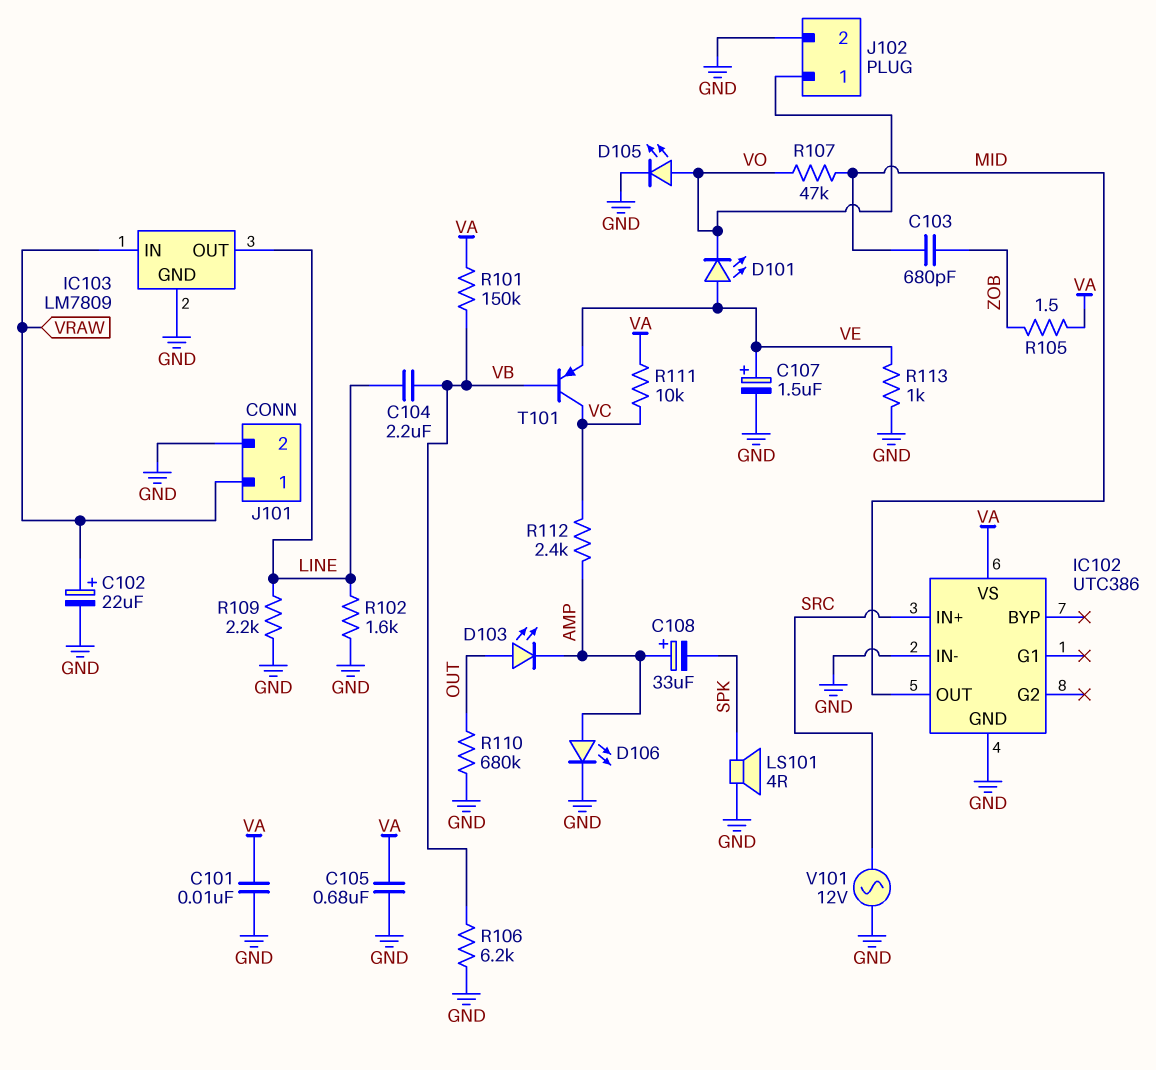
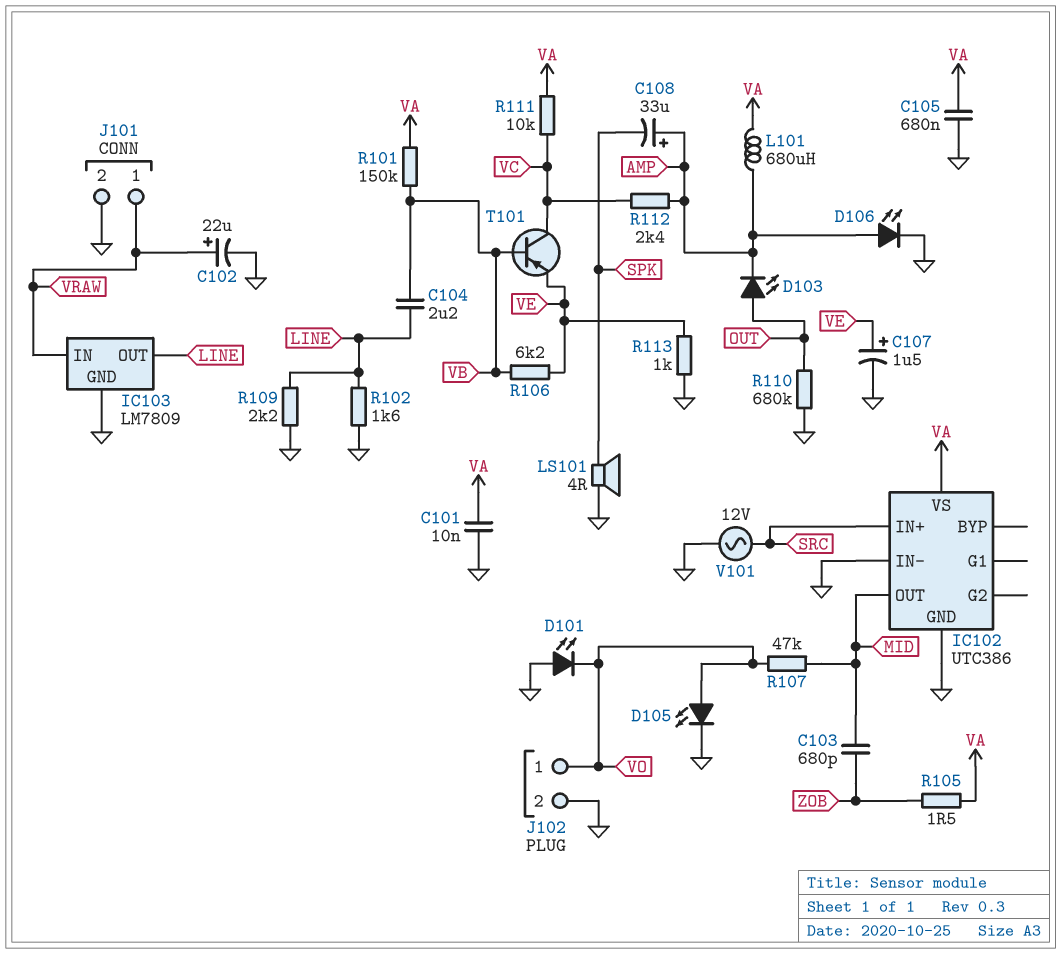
D101: LED (A VE, K VO) -> LED (A GND, K VO)
L101: none -> 680uH (AMP, VA)
R106: 6.2k (GND, VB) -> 6.2k (VB, VE)

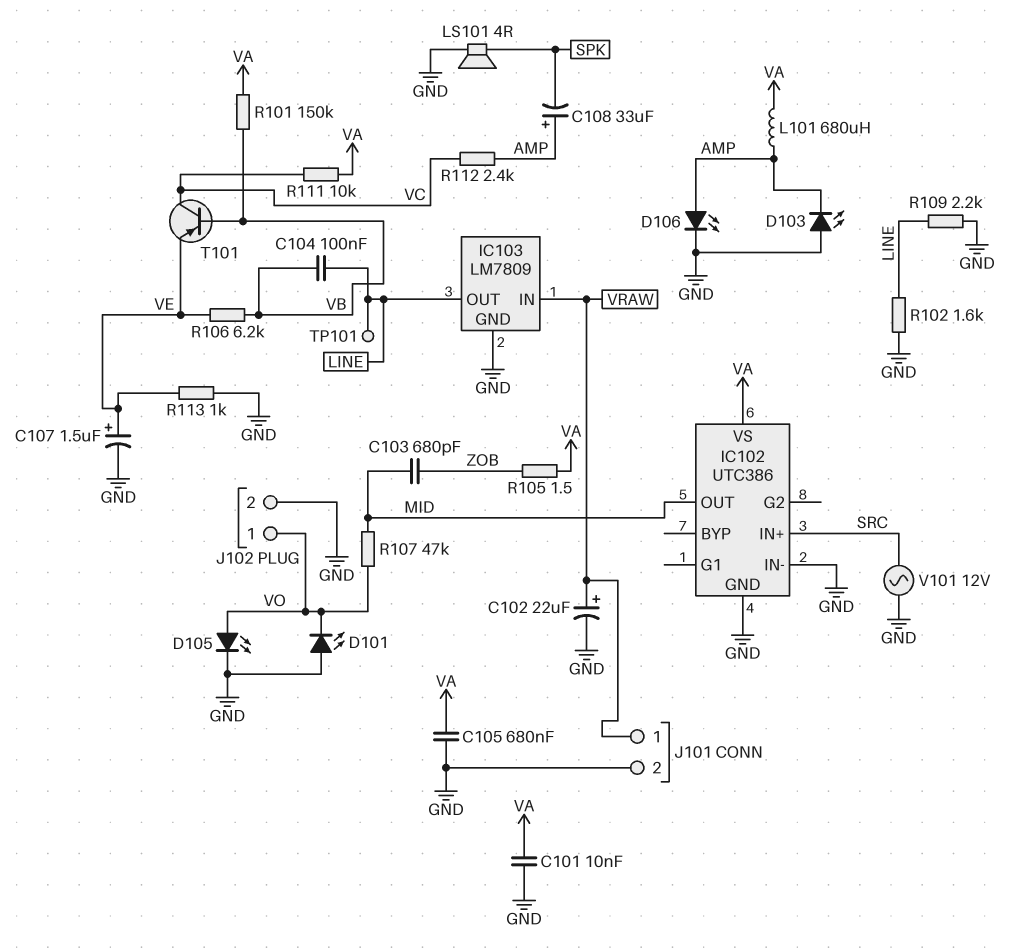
C104: 2.2uF (LINE, VB) -> 100nF (LINE, VB)
D103: LED (A OUT, K AMP) -> LED (A GND, K AMP)
R110: 680k (GND, OUT) -> none
TP101: none -> test point (LINE)

